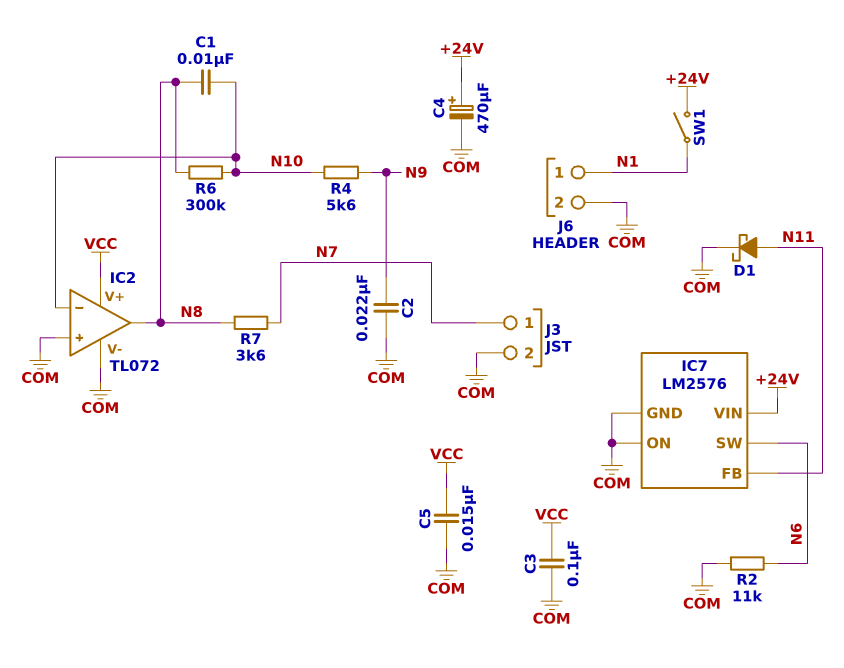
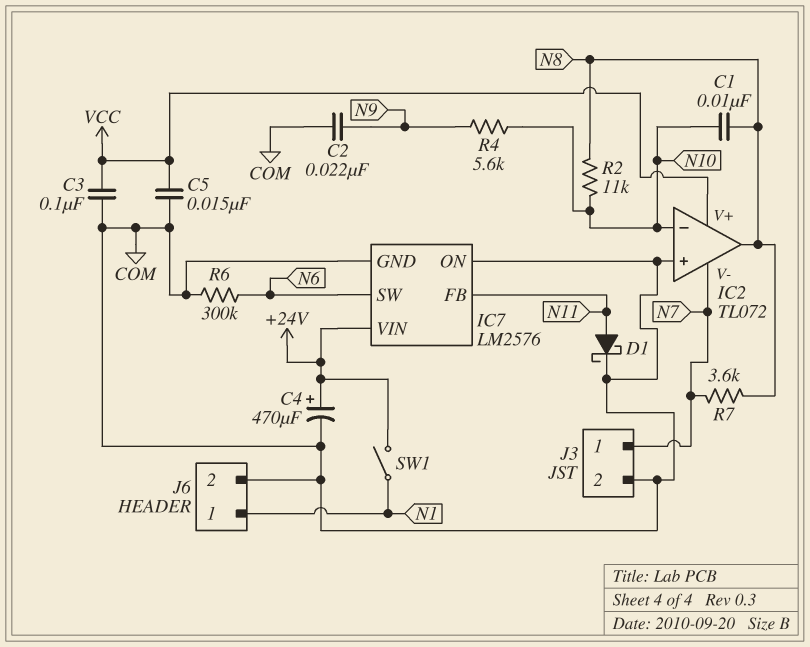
IC2 pin V-: COM -> N7
R2: 11k (COM, N6) -> 11k (N8, N10)
R6: 300k (N8, N10) -> 300k (COM, N6)

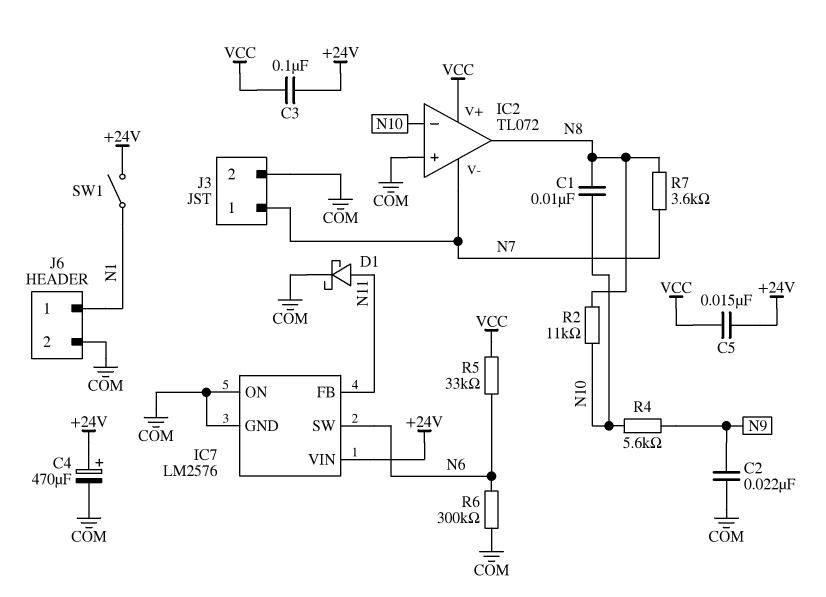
C3: 100nF (COM, VCC) -> 100nF (+24V, VCC)
C5: 15nF (COM, VCC) -> 15nF (+24V, VCC)
R5: none -> 33k (N6, VCC)

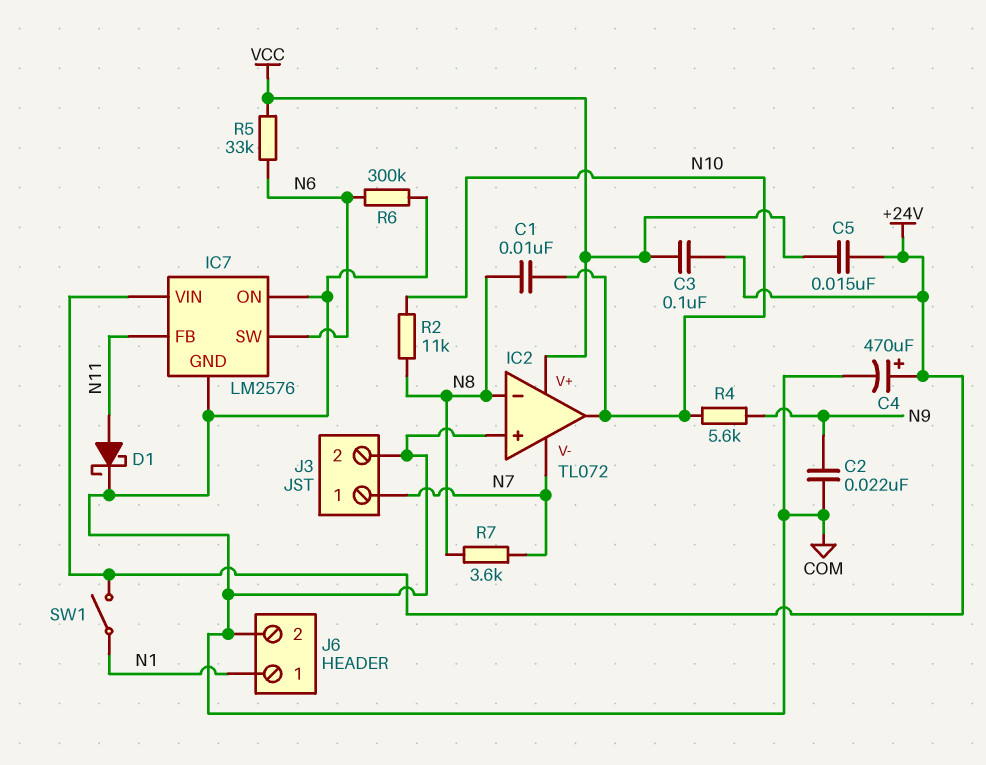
IC2 pin in-: N10 -> N8
IC2 pin out: N8 -> N10

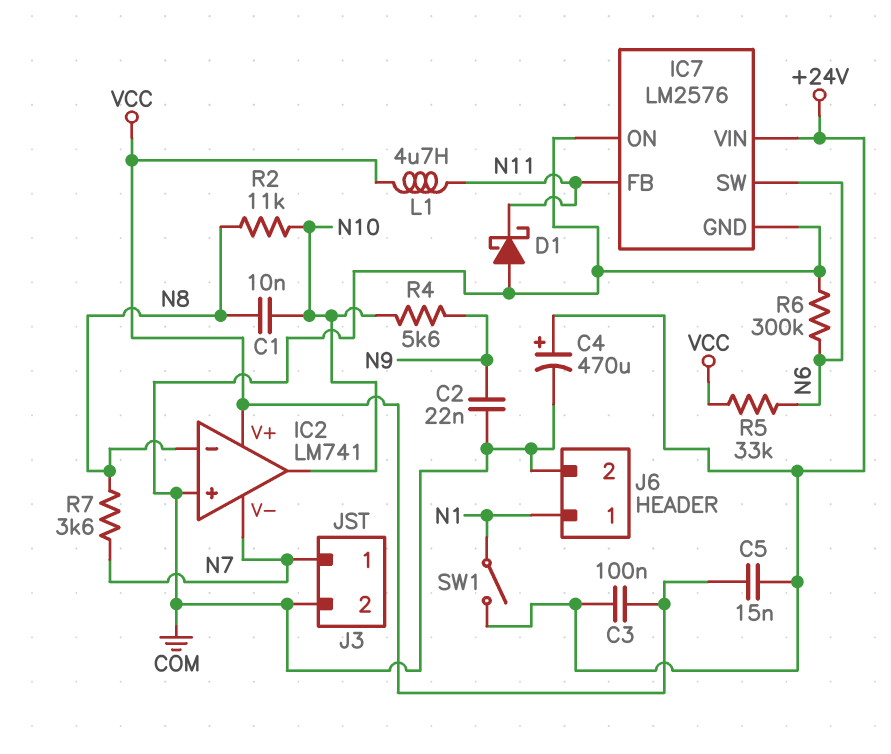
D1: schottky (A N11, K COM) -> schottky (A COM, K N11)
IC2: TL072 -> LM741
L1: none -> 4.7uH (N11, VCC)

